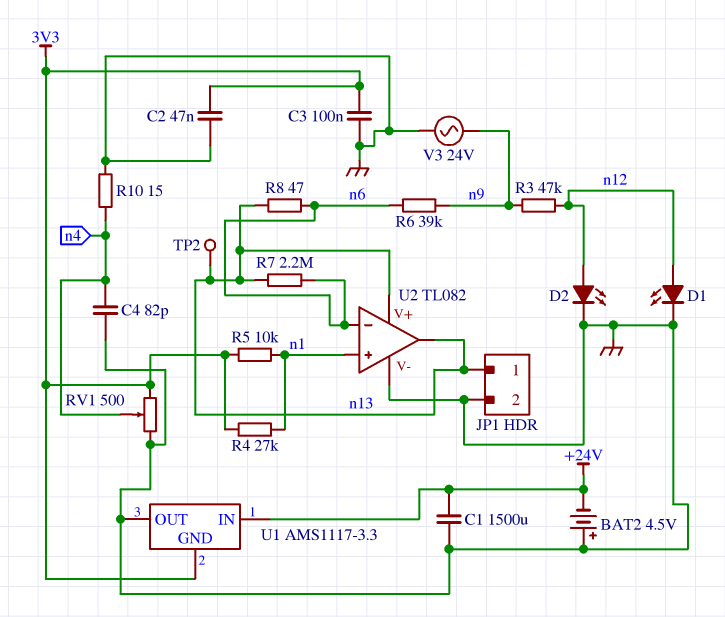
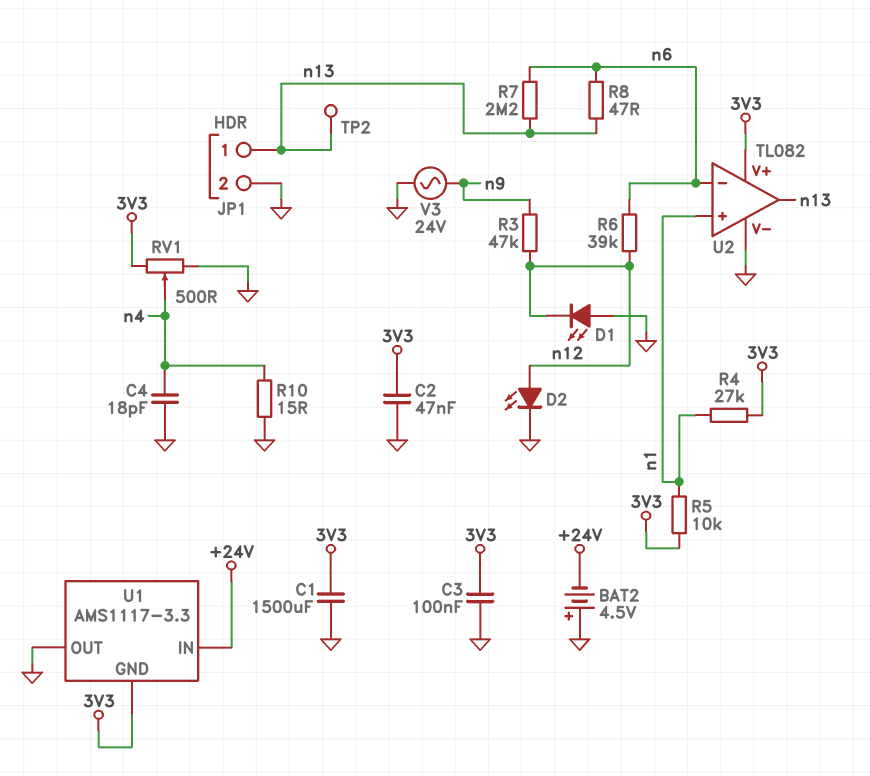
C1: 1500uF (+24V, GND) -> 1500uF (3V3, GND)
C4: 82pF (GND, n4) -> 18pF (GND, n4)
D1: LED (A n12, K GND) -> LED (A GND, K n12)
R6: 39k (n6, n9) -> 39k (n6, n12)
U2 pin V+: n13 -> 3V3

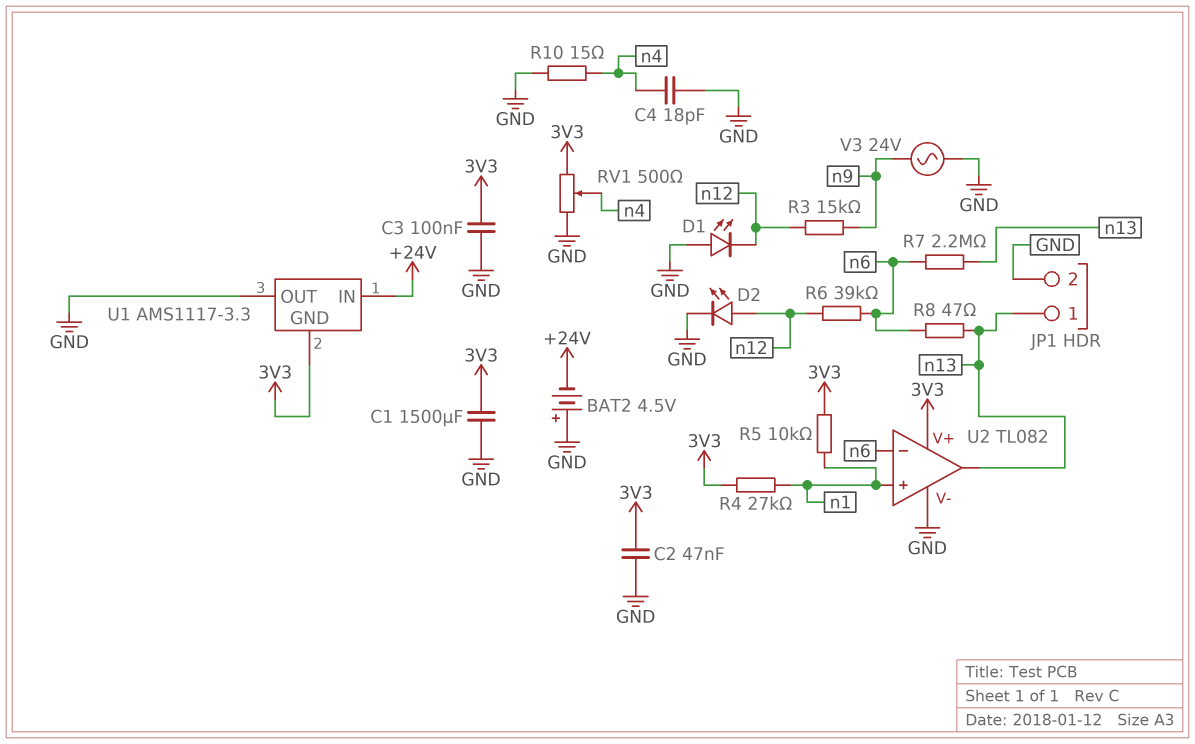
R3: 47k (n9, n12) -> 15k (n9, n12)
TP2: test point (n13) -> none

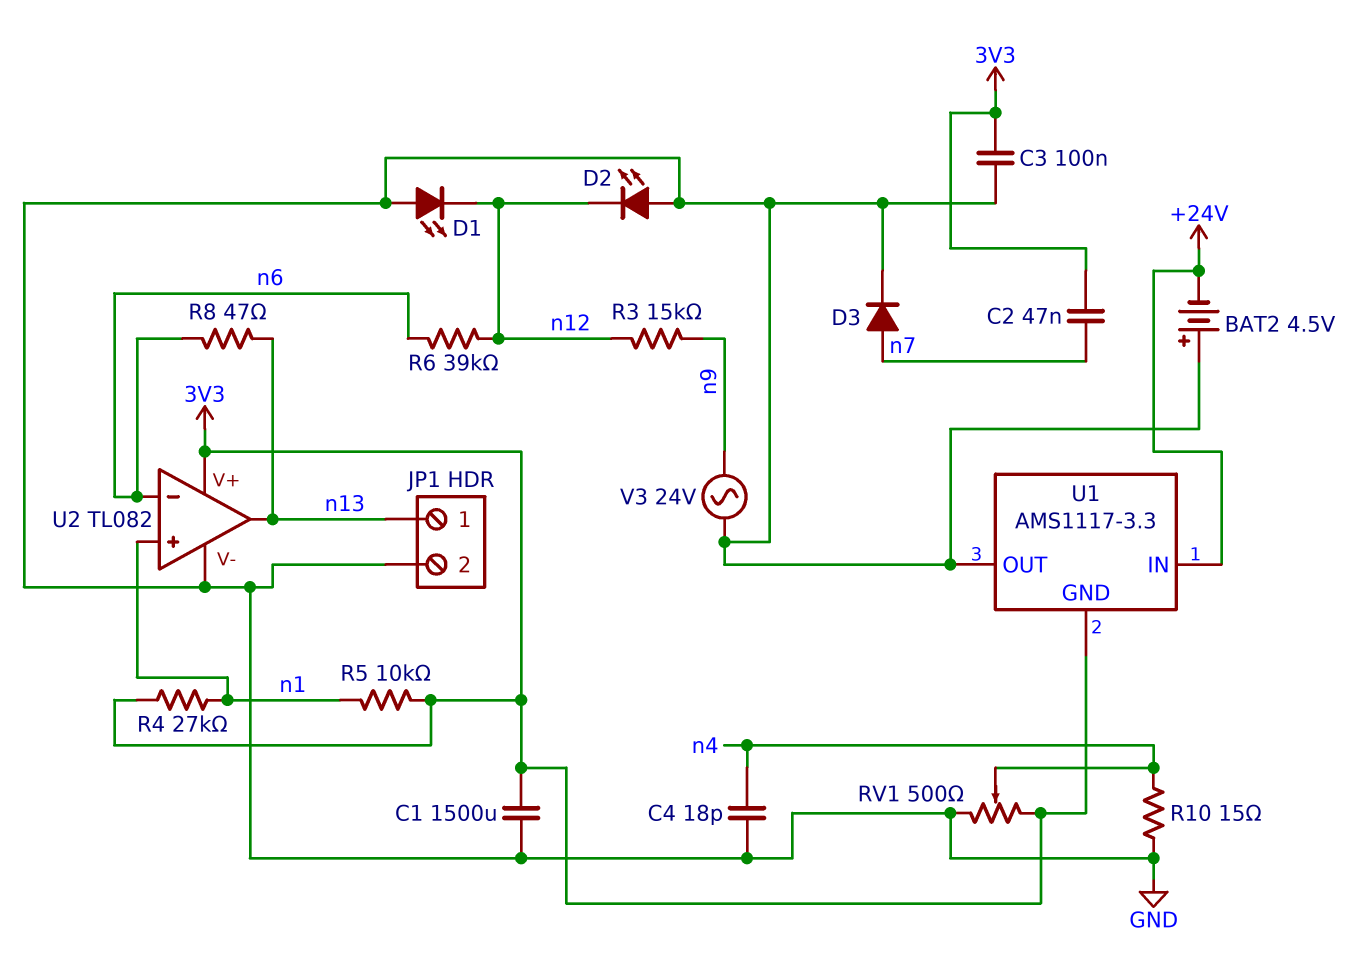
C2: 47nF (3V3, GND) -> 47nF (3V3, n7)
D2: LED (A n12, K GND) -> LED (A GND, K n12)
D3: none -> diode (A n7, K GND)
R7: 2.2M (n6, n13) -> none

